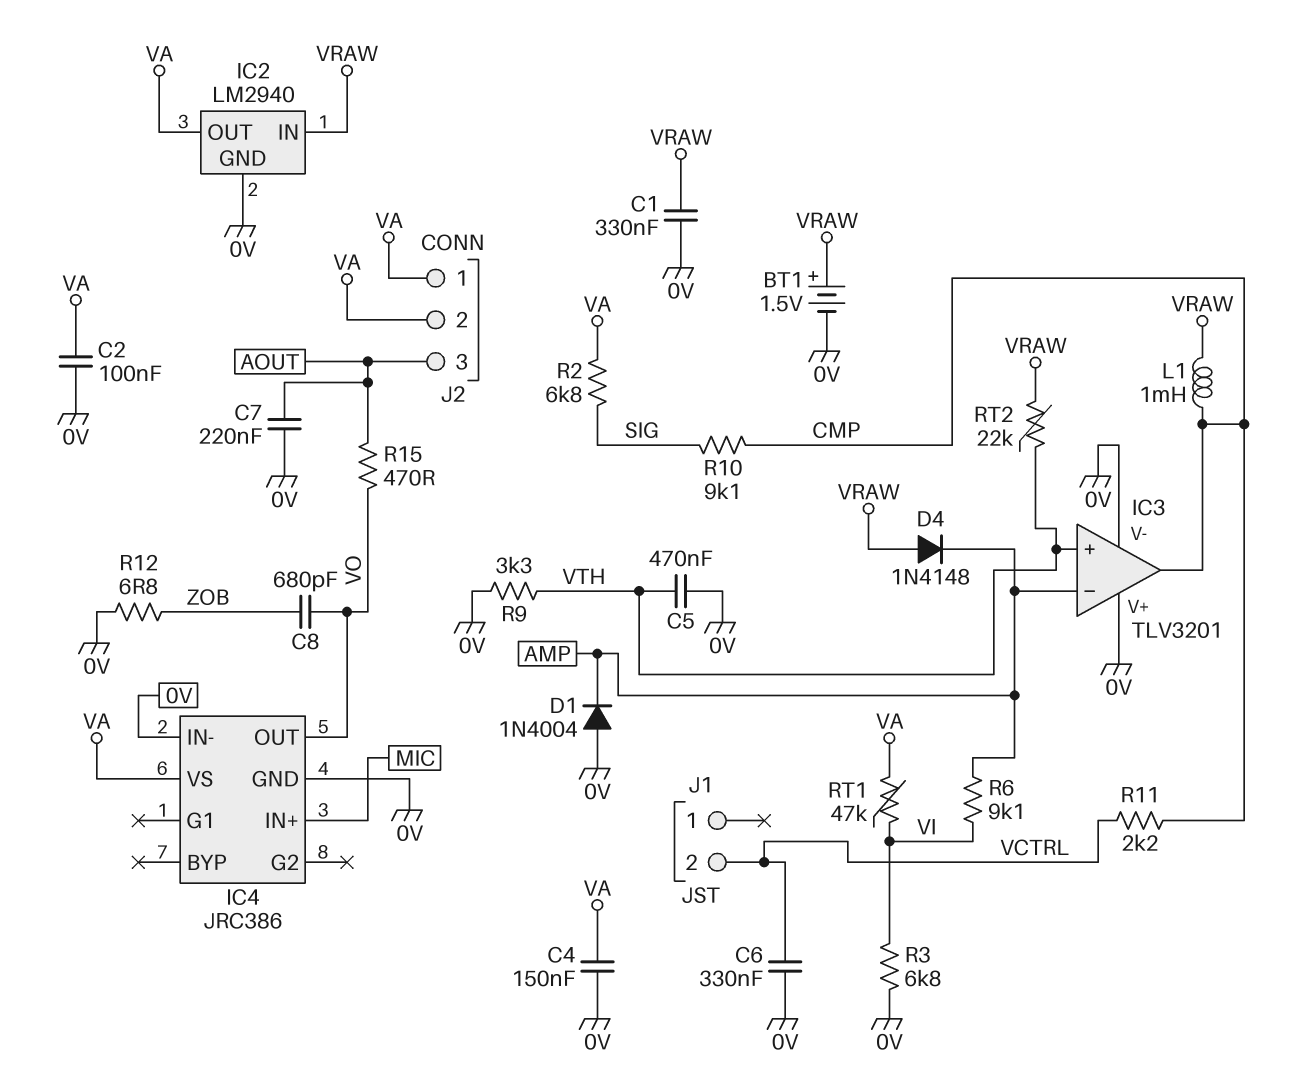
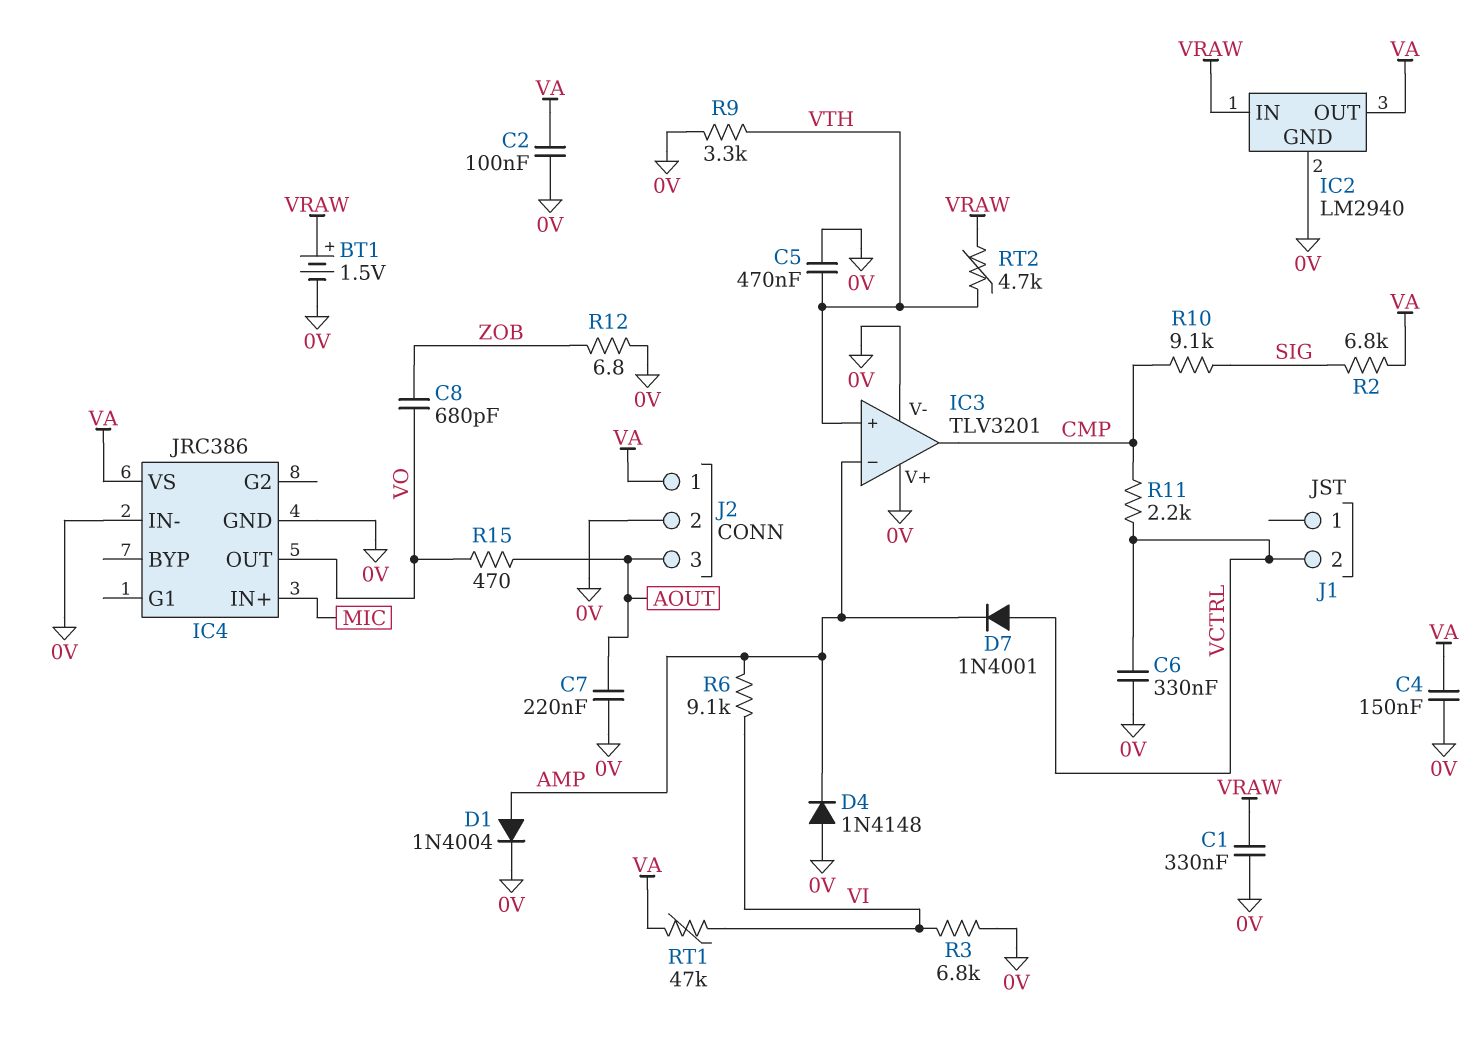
D1: diode 1N4004 (A 0V, K AMP) -> diode 1N4004 (A AMP, K 0V)
D4: diode 1N4148 (A VRAW, K AMP) -> diode 1N4148 (A 0V, K AMP)
D7: none -> diode 1N4001 (A VCTRL, K AMP)
J2 pin 2: VA -> 0V
L1: 1mH (CMP, VRAW) -> none
RT2: 22k (VRAW, VTH) -> 4.7k (VRAW, VTH)

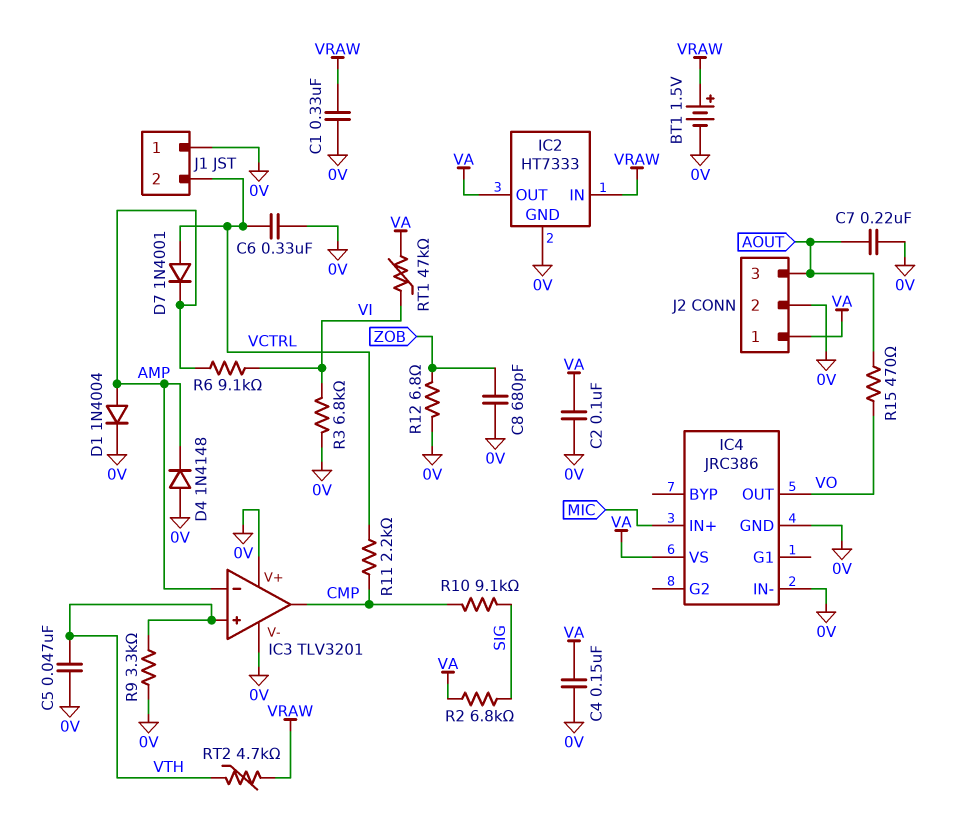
C5: 470nF (0V, VTH) -> 47nF (0V, VTH)
C8: 680pF (VO, ZOB) -> 680pF (0V, ZOB)
IC2: LM2940 -> HT7333
J1 pin 1: none -> 0V

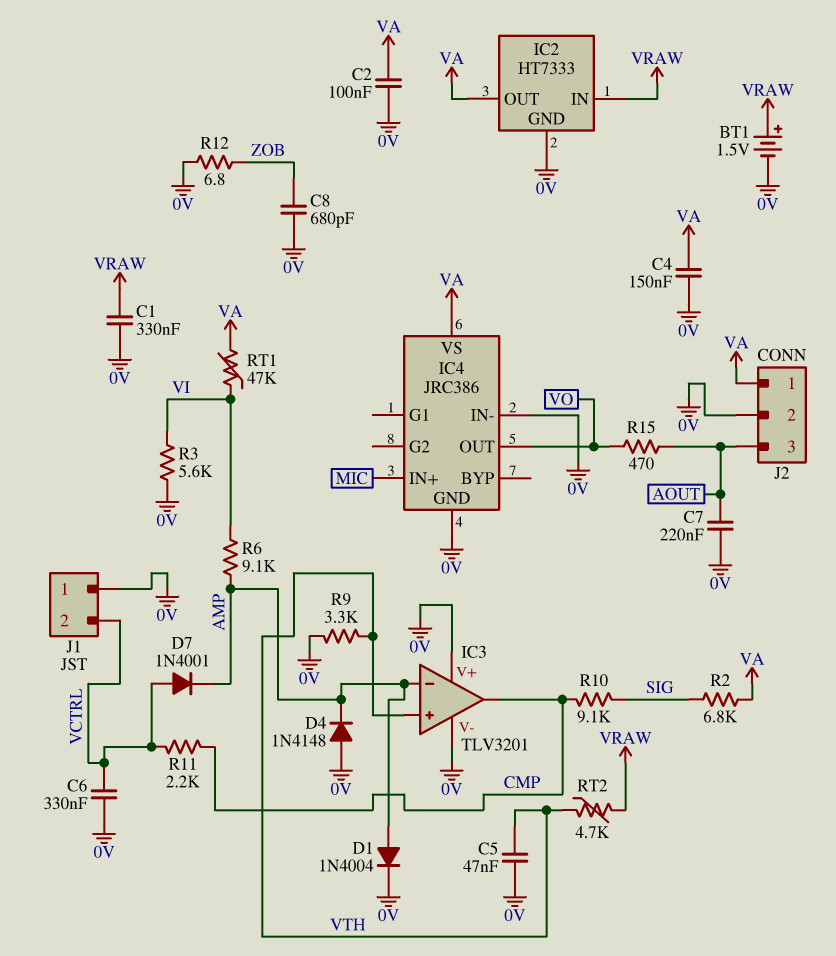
R3: 6.8k (0V, VI) -> 5.6k (0V, VI)

